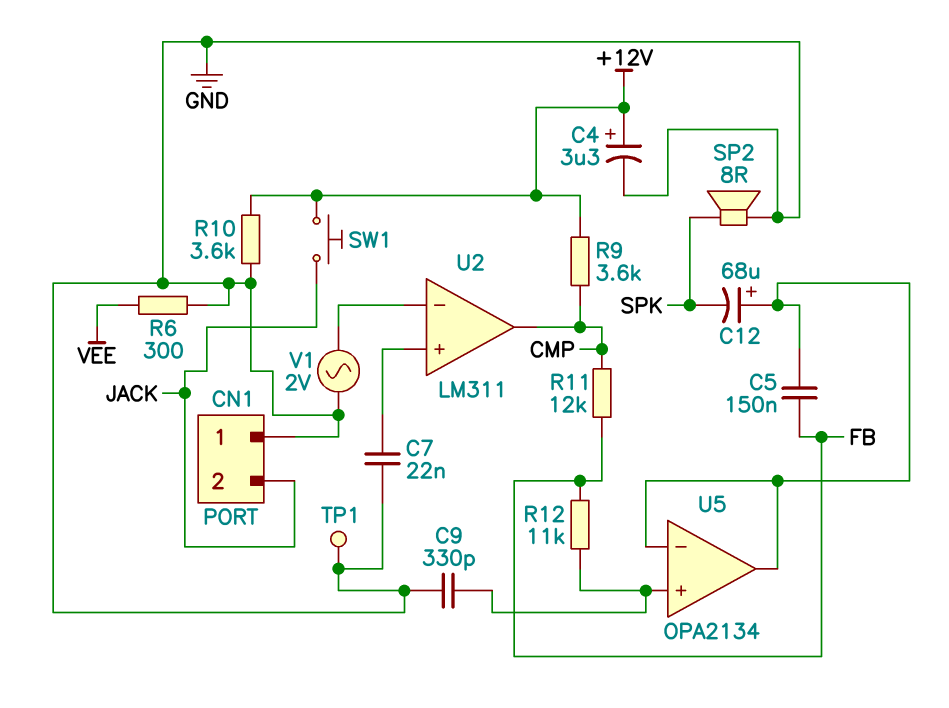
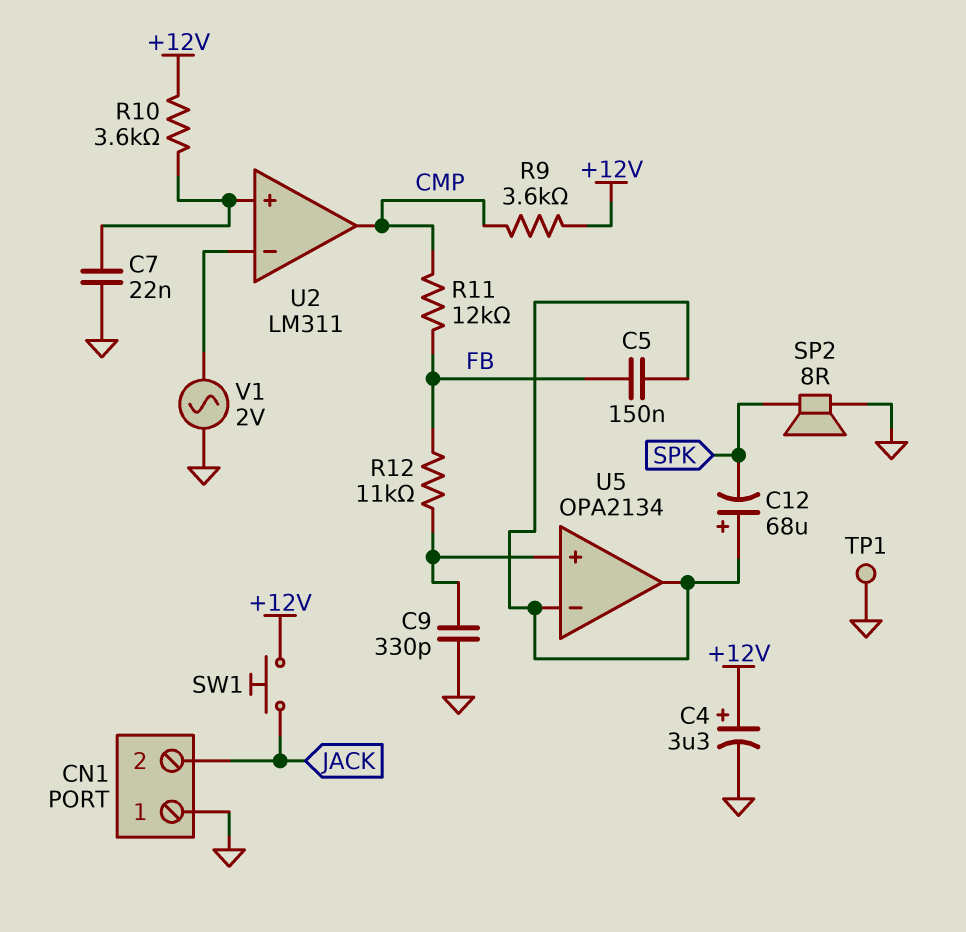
R6: 300 (GND, VEE) -> none
R10: 3.6k (+12V, GND) -> 3.6k (+12V, U2/in+)

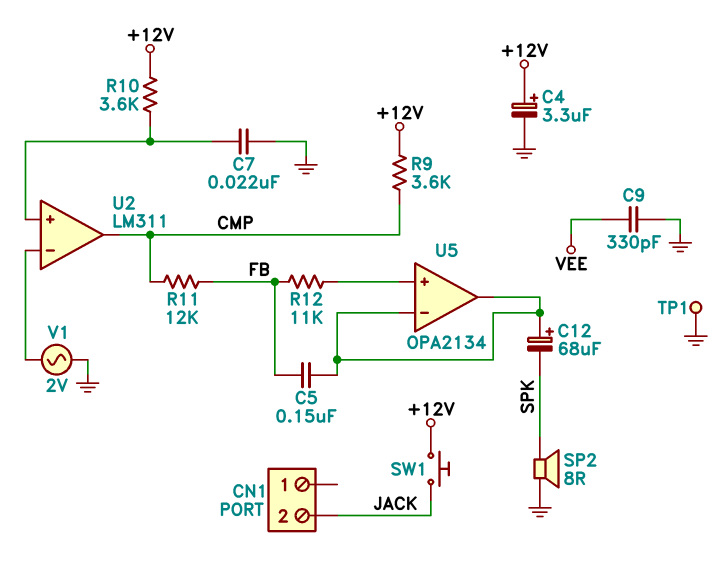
C9: 330pF (GND, U5/in+) -> 330pF (GND, VEE)
CN1 pin 1: GND -> none

